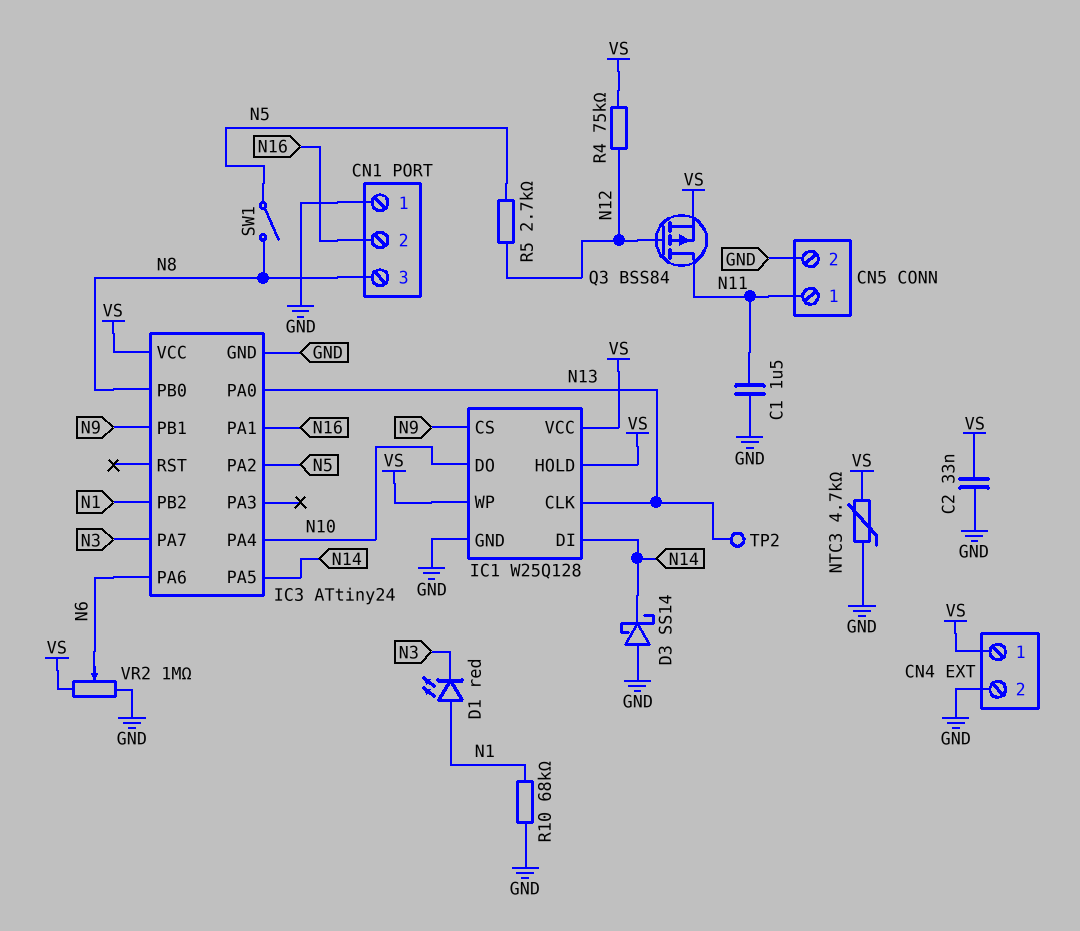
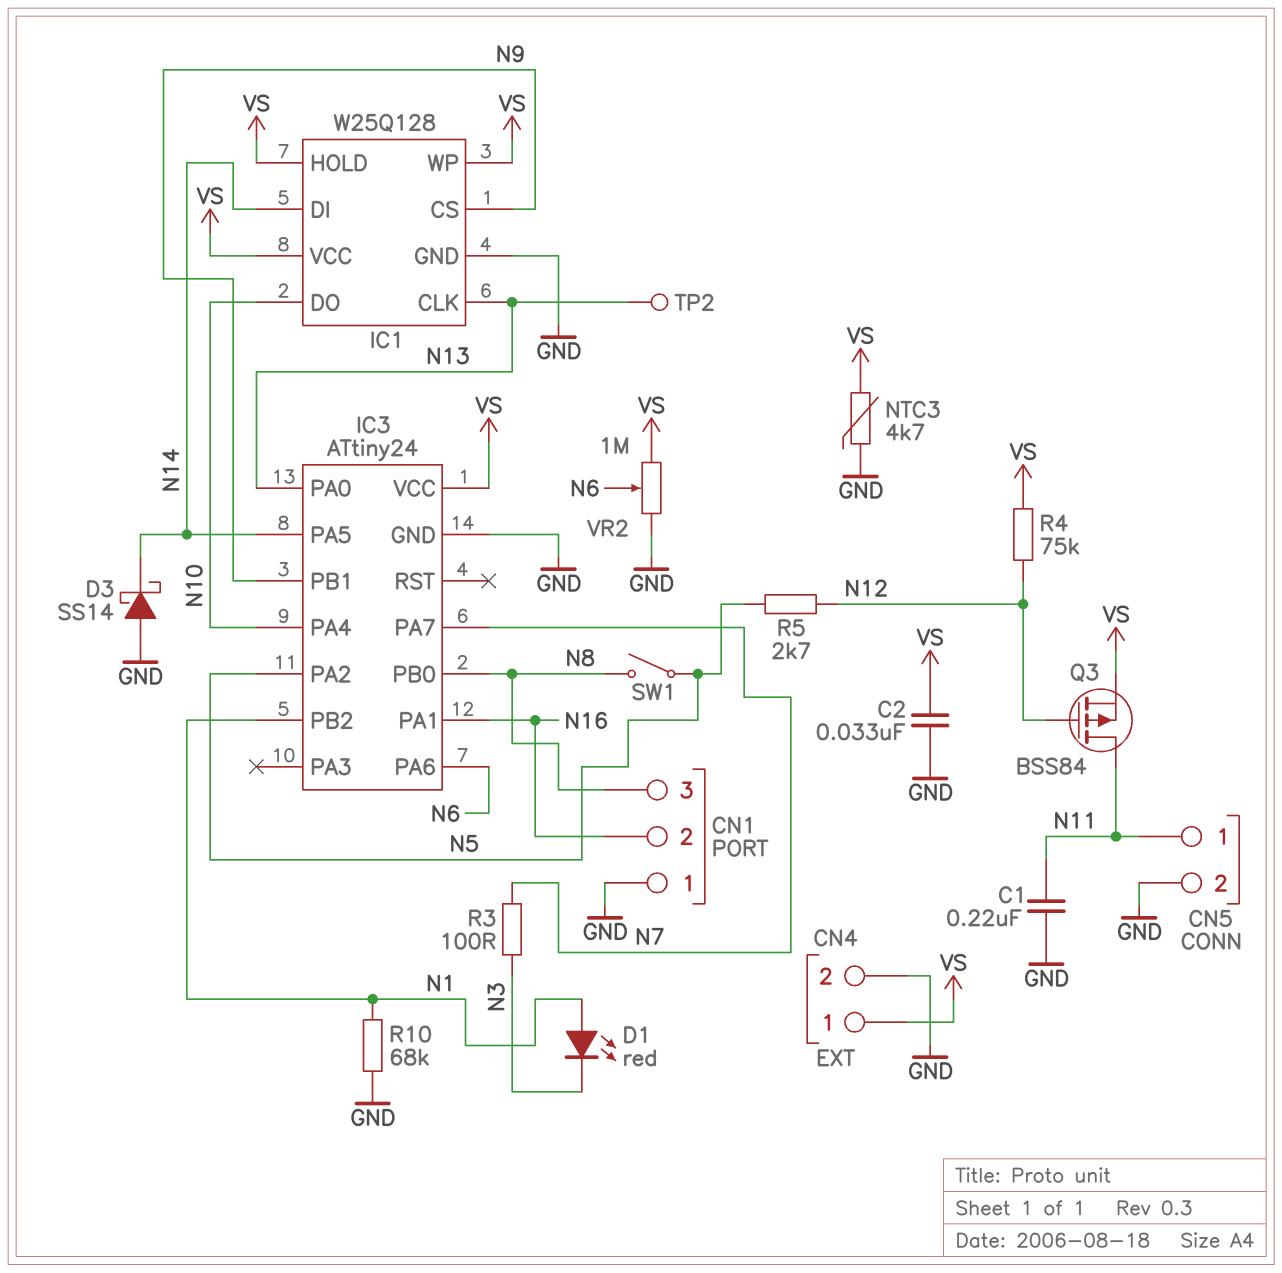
C1: 1.5uF (GND, N11) -> 220nF (GND, N11)
IC3 pin PA7: N3 -> N7
R3: none -> 100 (N3, N7)

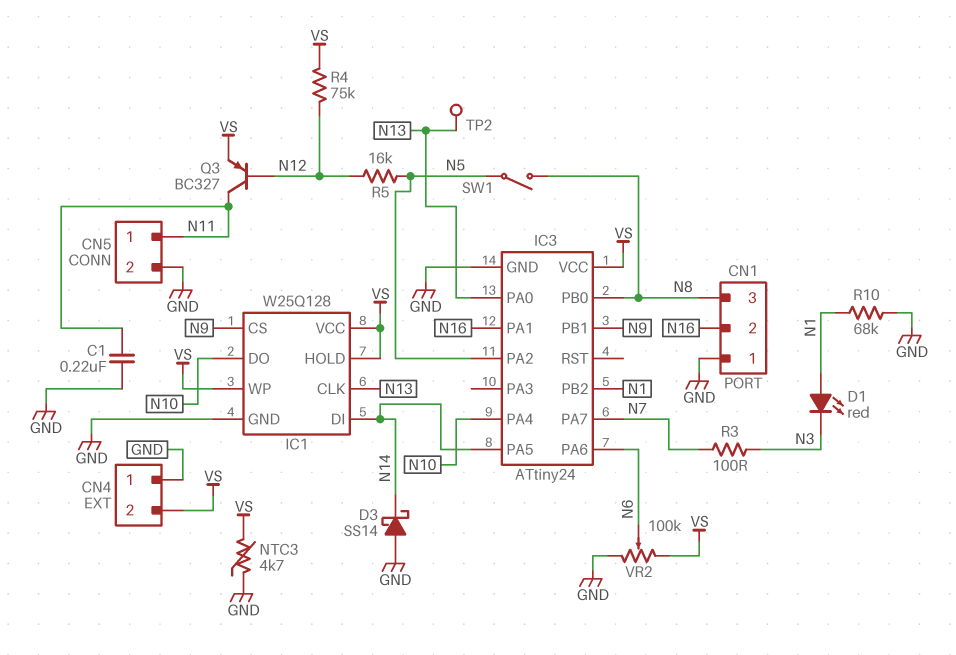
C2: 33nF (GND, VS) -> none
CN4 pin 1: VS -> GND
CN4 pin 2: GND -> VS
Q3: PMOS BSS84 (G N12, D N11, S VS) -> PNP BC327 (B N12, C N11, E VS)
R5: 2.7k (N5, N12) -> 16k (N5, N12)
VR2: 1M (GND, VS, wiper N6) -> 100k (GND, VS, wiper N6)

